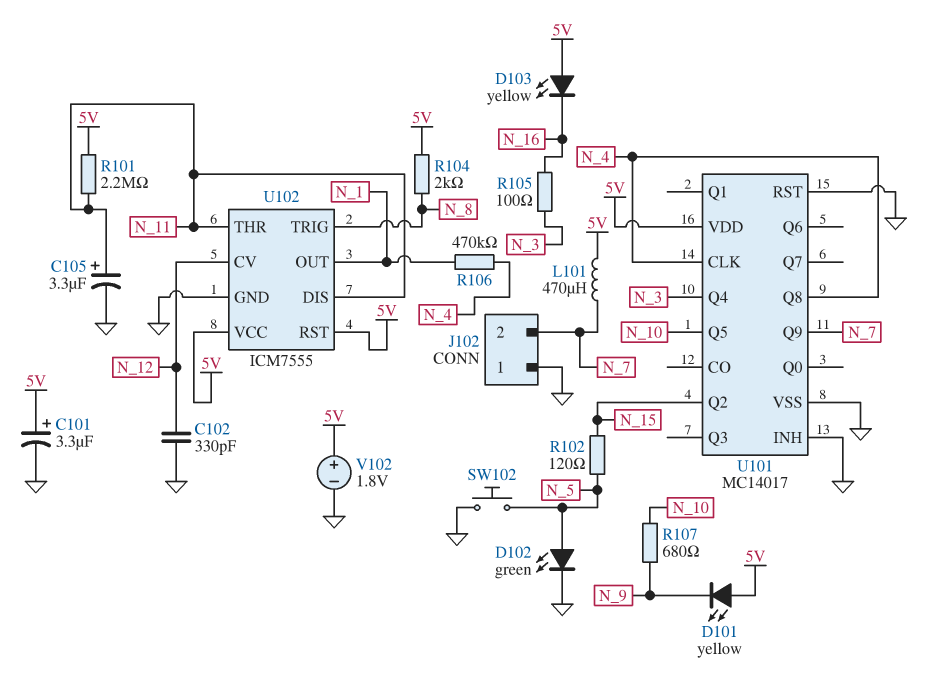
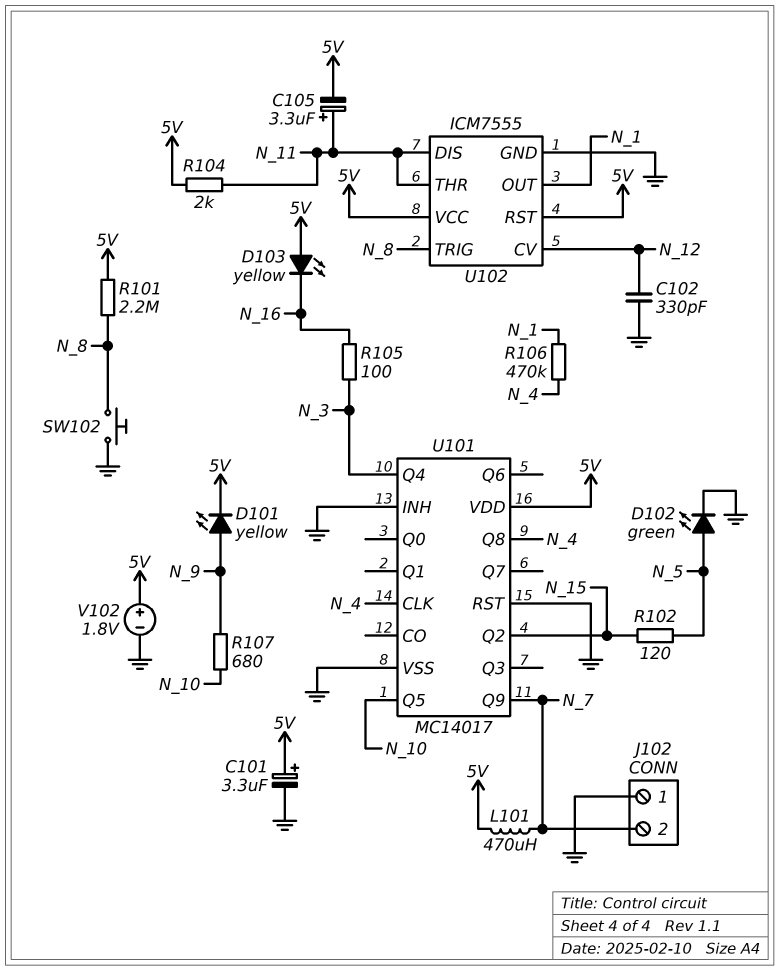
C105: 3.3uF (plus N_11, minus GND) -> 3.3uF (plus N_11, minus 5V)
D101: LED yellow (A 5V, K N_9) -> LED yellow (A N_9, K 5V)
R101: 2.2M (5V, N_11) -> 2.2M (5V, N_8)
R104: 2k (5V, N_8) -> 2k (5V, N_11)
SW102: button (GND, N_5) -> button (GND, N_8)

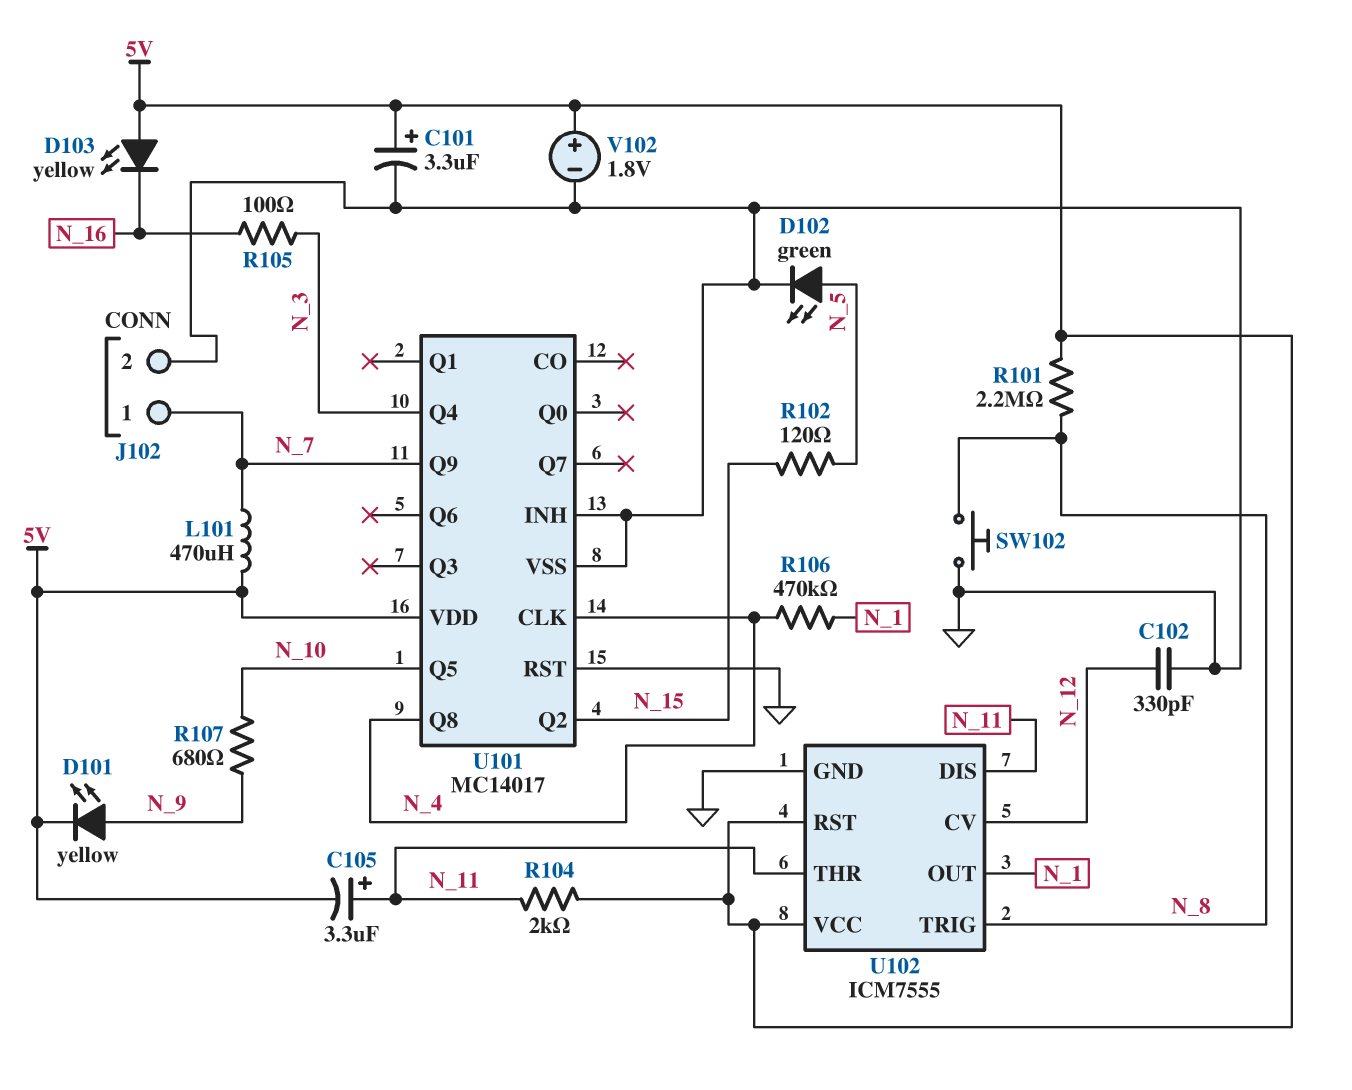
J102 pin 1: GND -> N_7
J102 pin 2: N_7 -> GND

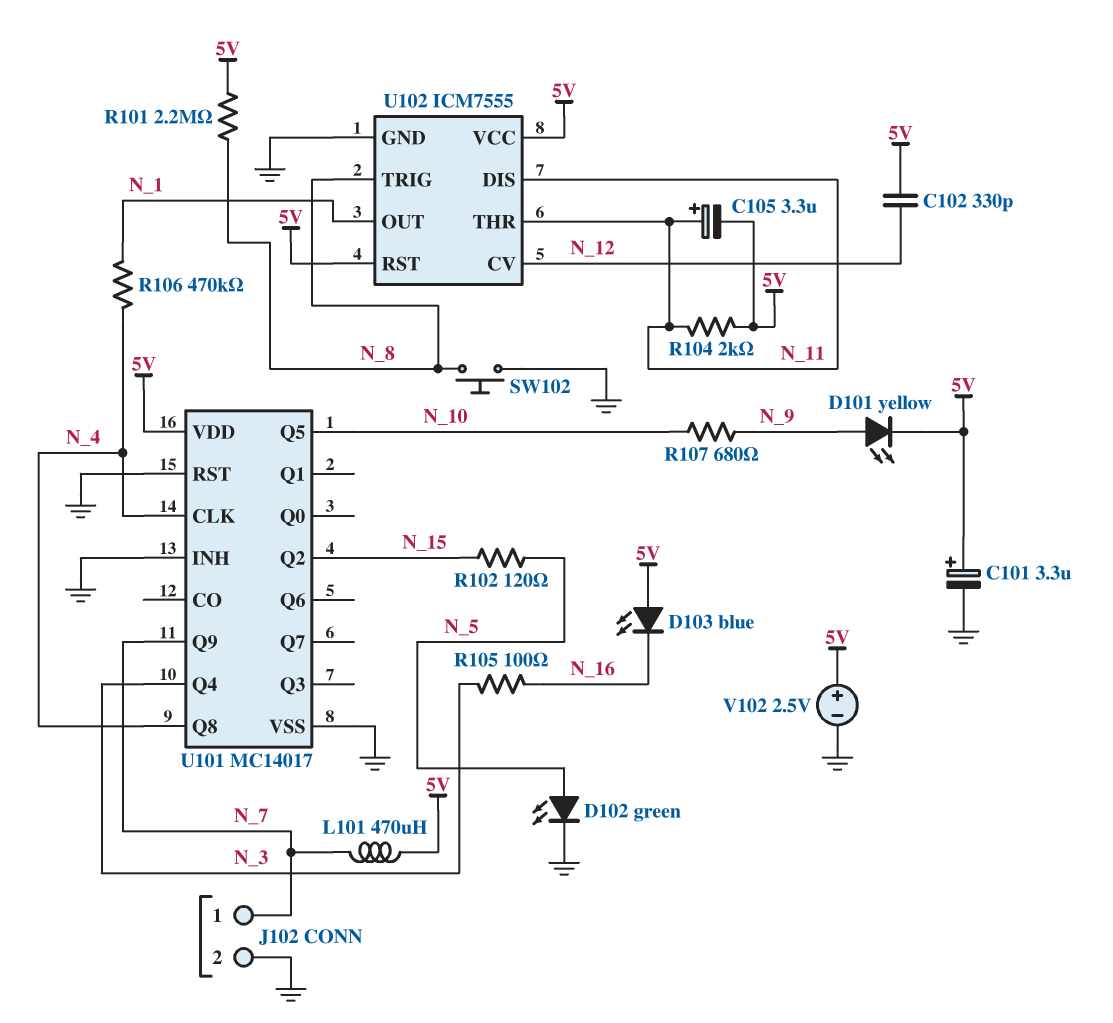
C102: 330pF (GND, N_12) -> 330pF (5V, N_12)
D103: LED yellow (A 5V, K N_16) -> LED blue (A 5V, K N_16)
V102: 1.8V (plus 5V, minus GND) -> 2.5V (plus 5V, minus GND)

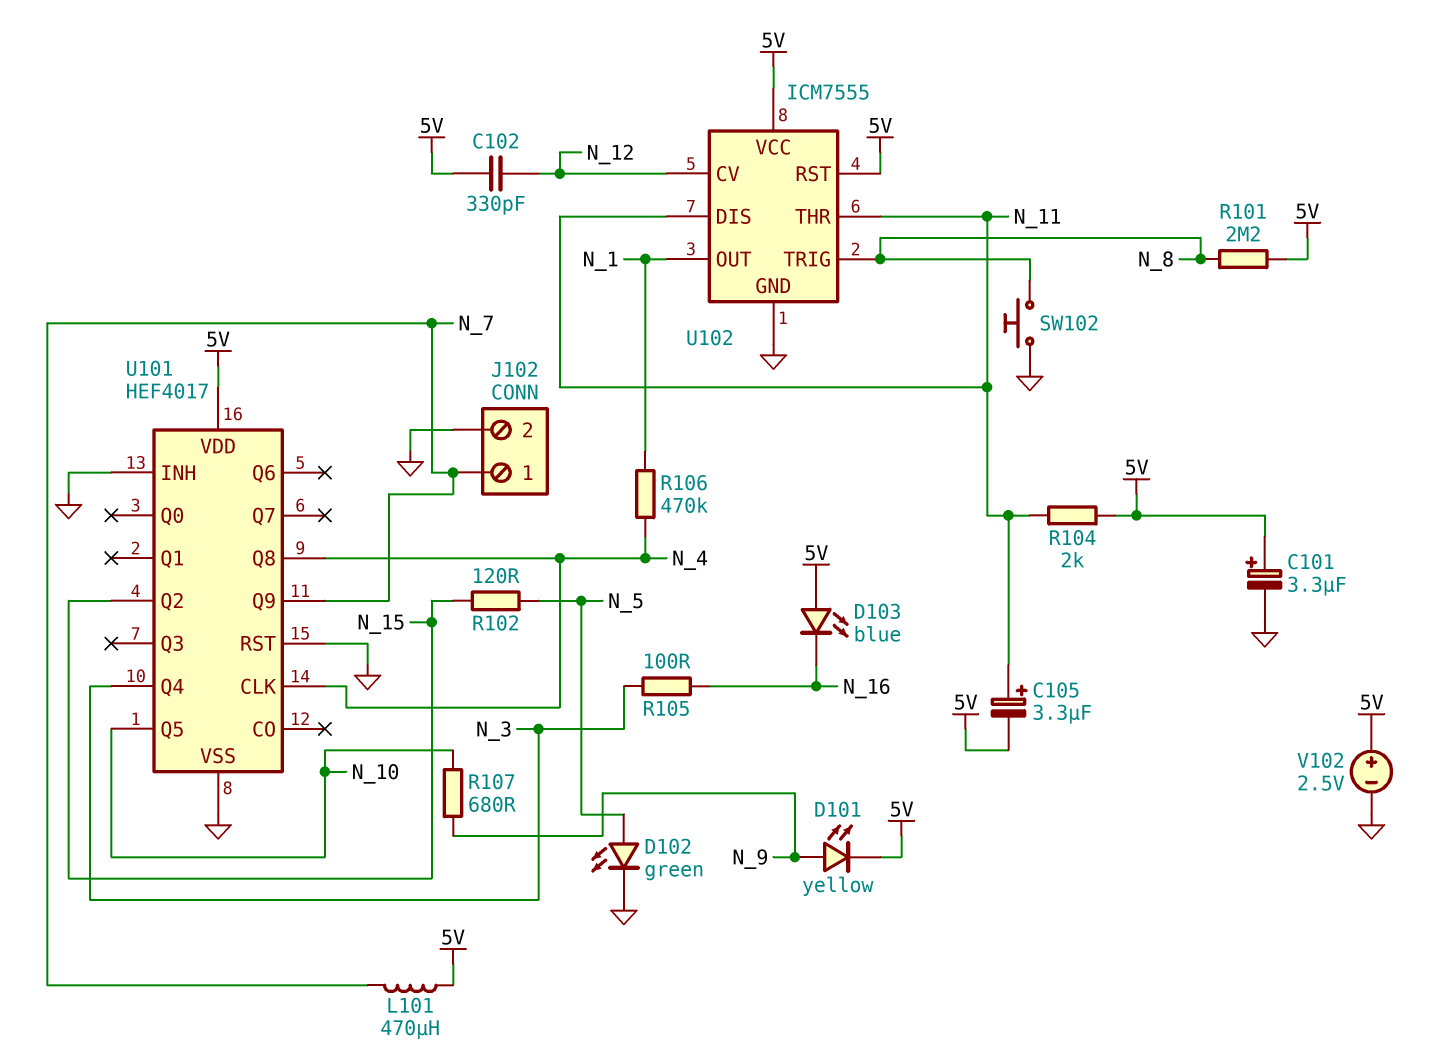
U101: MC14017 -> HEF4017

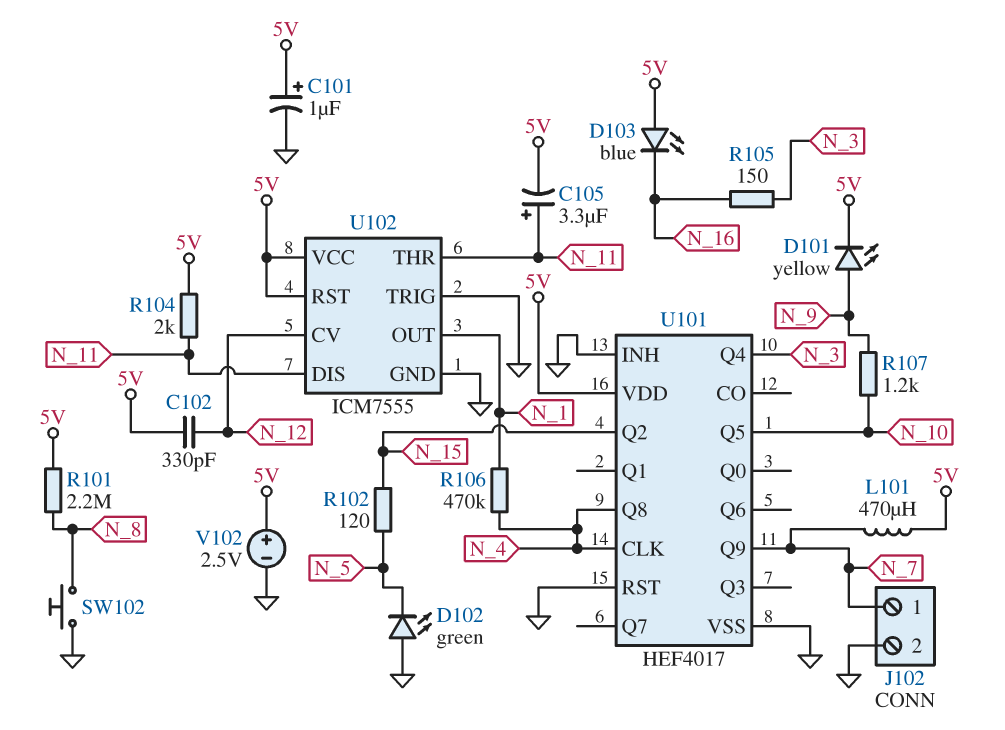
C101: 3.3uF (plus 5V, minus GND) -> 1uF (plus 5V, minus GND)
D102: LED green (A N_5, K GND) -> LED green (A GND, K N_5)
R105: 100 (N_3, N_16) -> 150 (N_3, N_16)
R107: 680 (N_9, N_10) -> 1.2k (N_9, N_10)
U102 pin TRIG: N_8 -> GND

